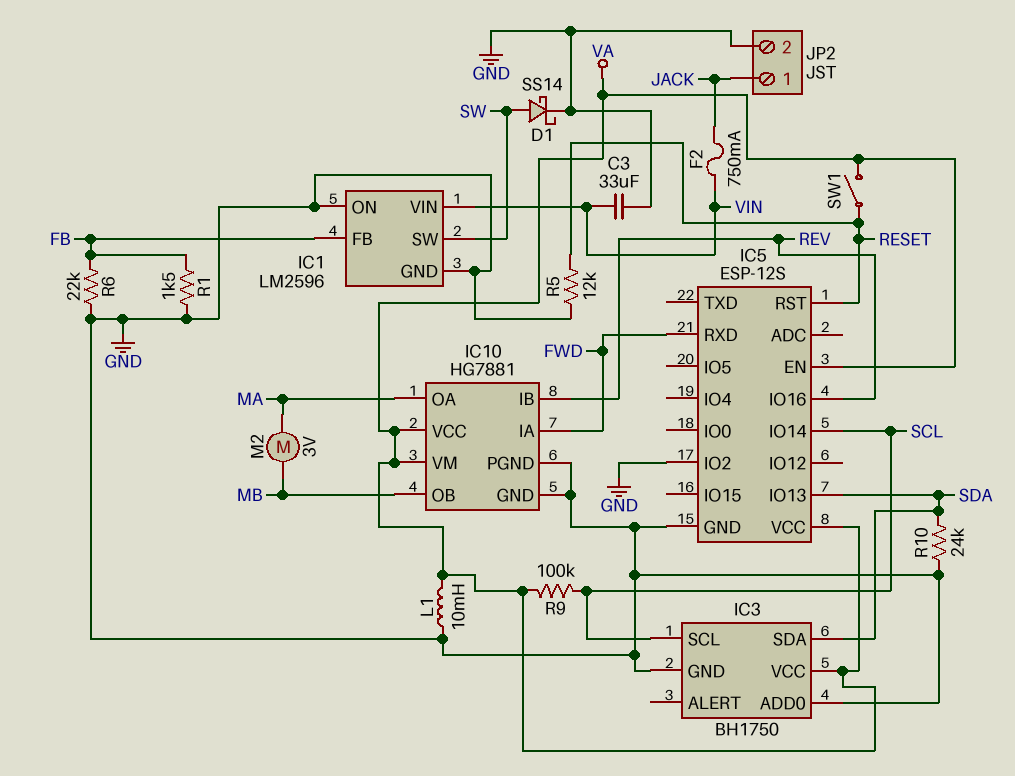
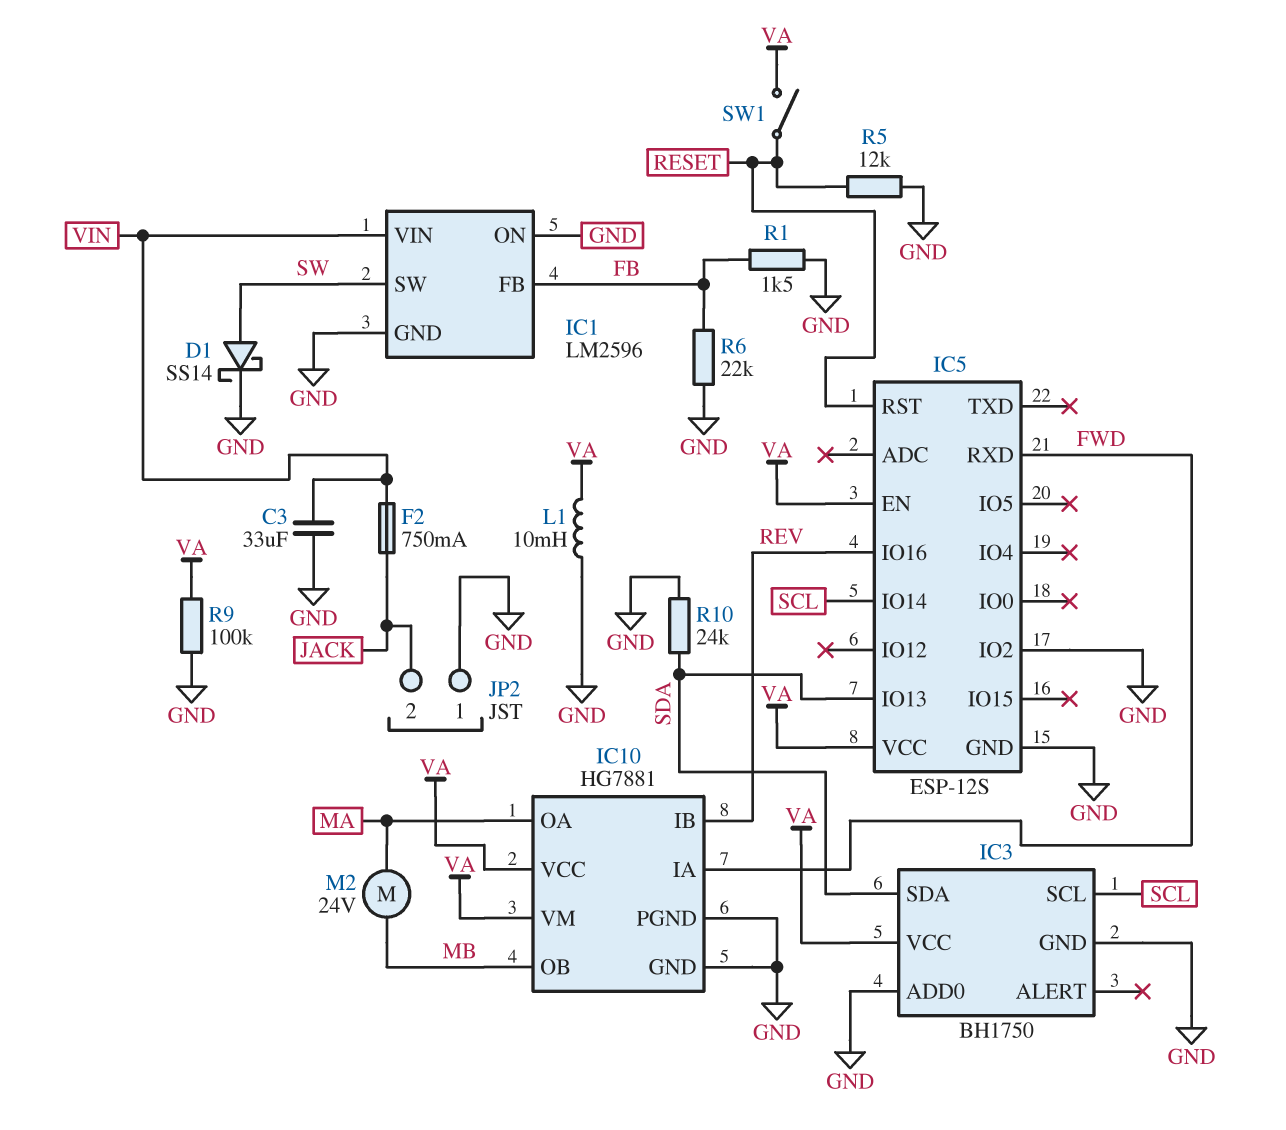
JP2 pin 1: JACK -> GND
JP2 pin 2: GND -> JACK
M2: motor 3V (MA, MB) -> motor 24V (MA, MB)
R9: 100k (SCL, VA) -> 100k (GND, VA)

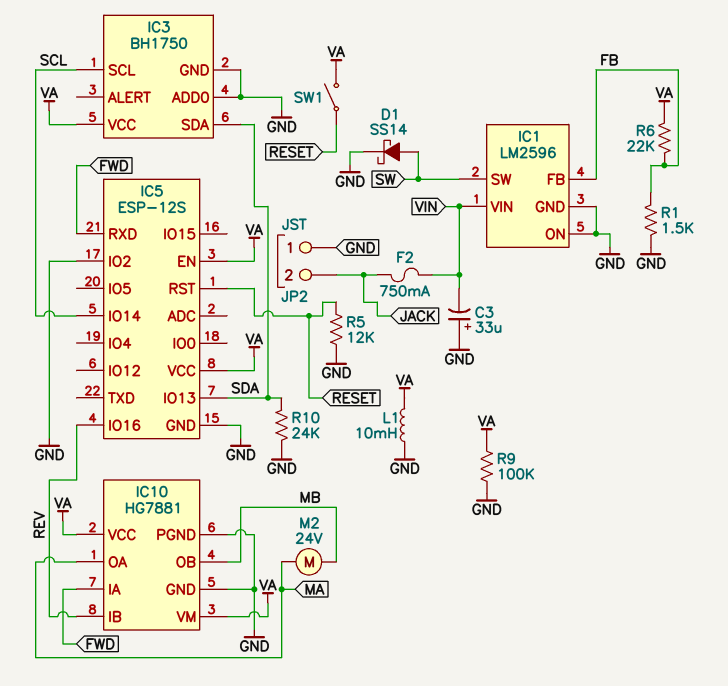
C3: 33uF (GND, VIN) -> 33uF (plus GND, minus VIN)
R6: 22k (FB, GND) -> 22k (FB, VA)

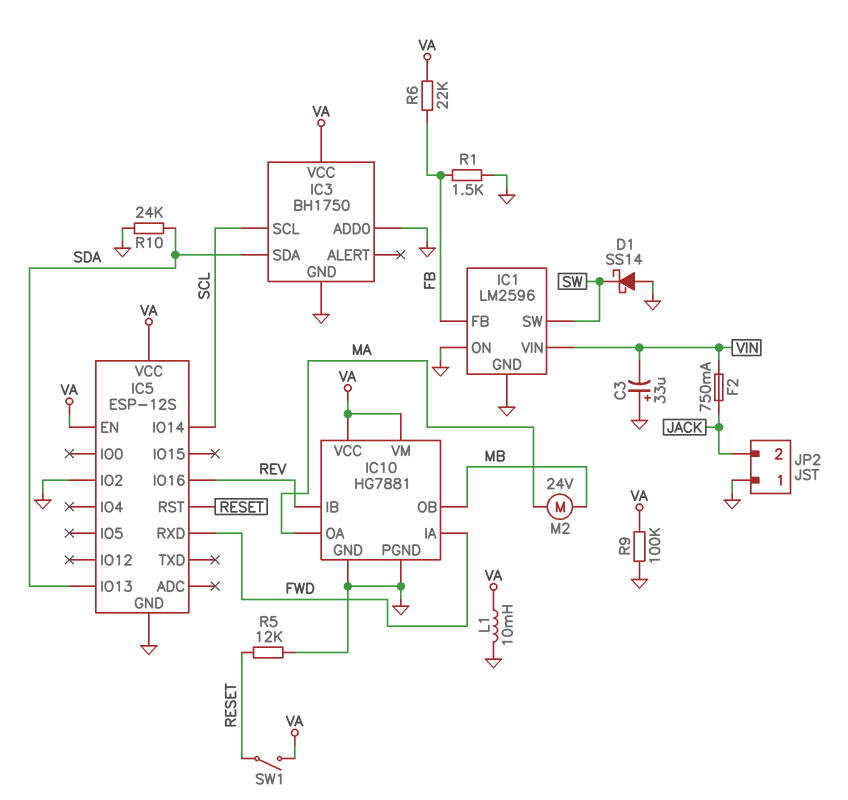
D1: schottky SS14 (A SW, K GND) -> schottky SS14 (A GND, K SW)

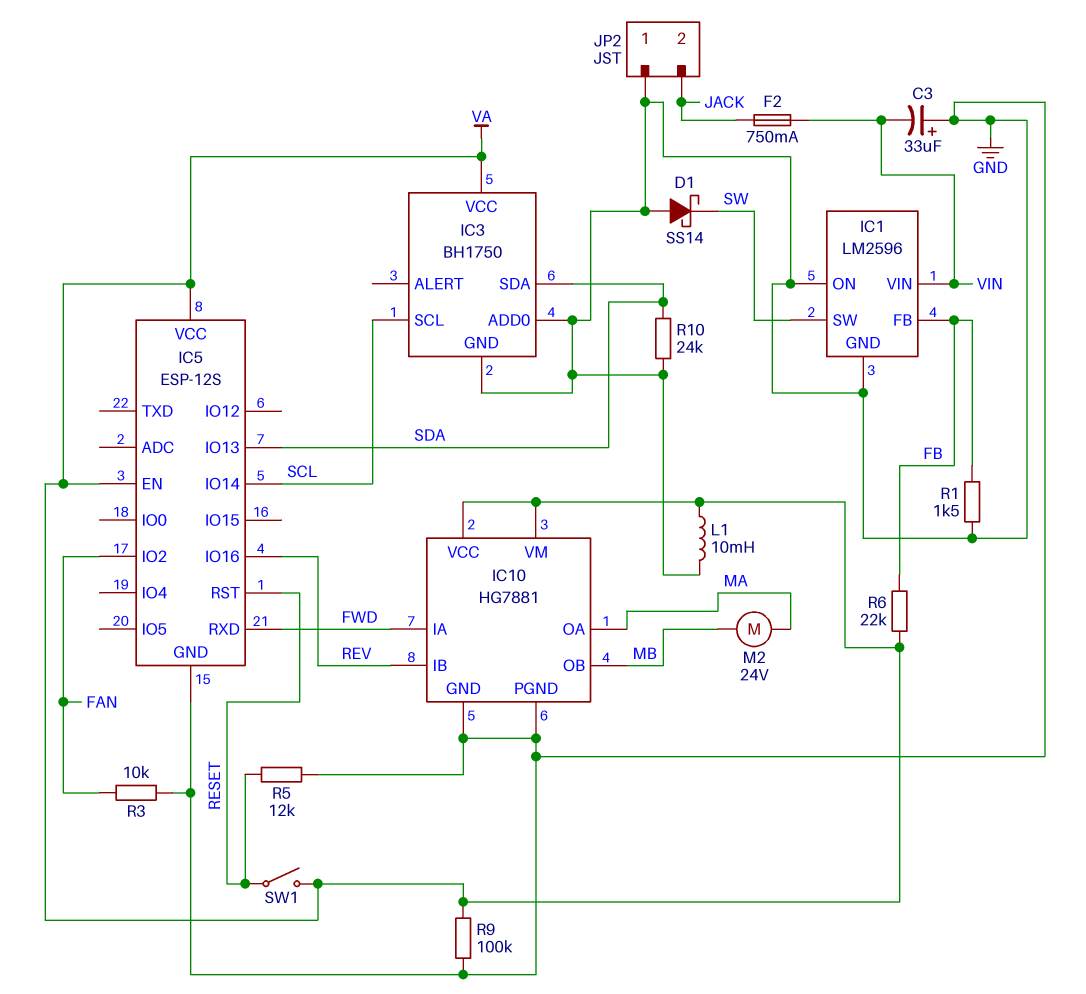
IC5 pin IO2: GND -> FAN
R3: none -> 10k (FAN, GND)

